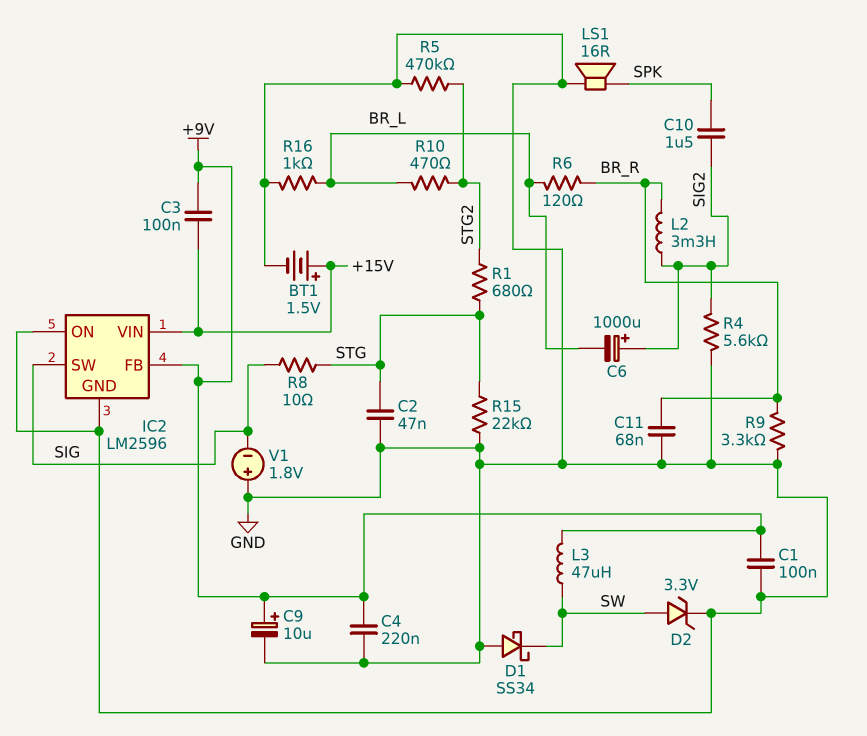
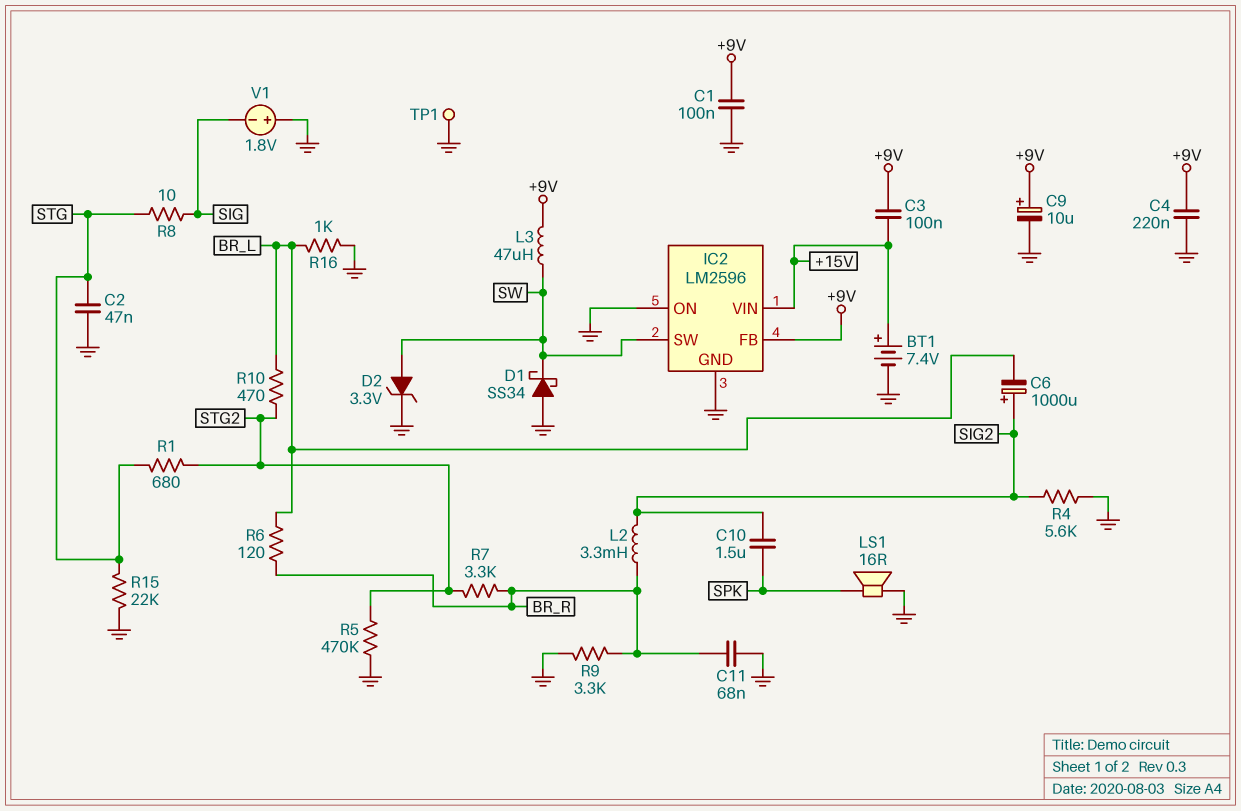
BT1: 1.5V (plus +15V, minus GND) -> 7.4V (plus +15V, minus GND)
IC2 pin SW: SIG -> SW
R7: none -> 3.3k (BR_R, STG2)
TP1: none -> test point (GND)

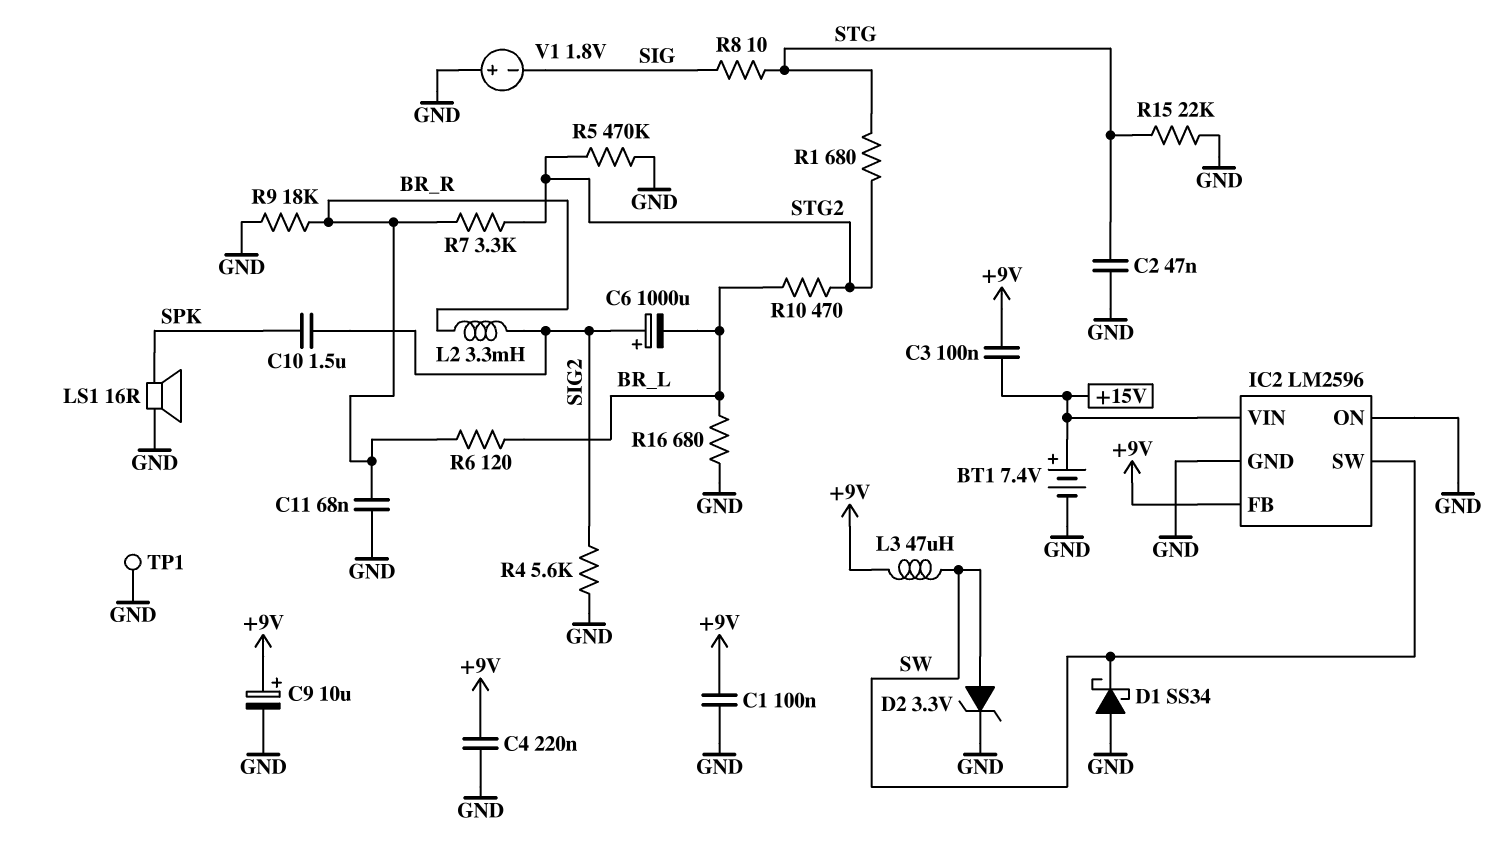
R9: 3.3k (BR_R, GND) -> 18k (BR_R, GND)
R16: 1k (BR_L, GND) -> 680 (BR_L, GND)

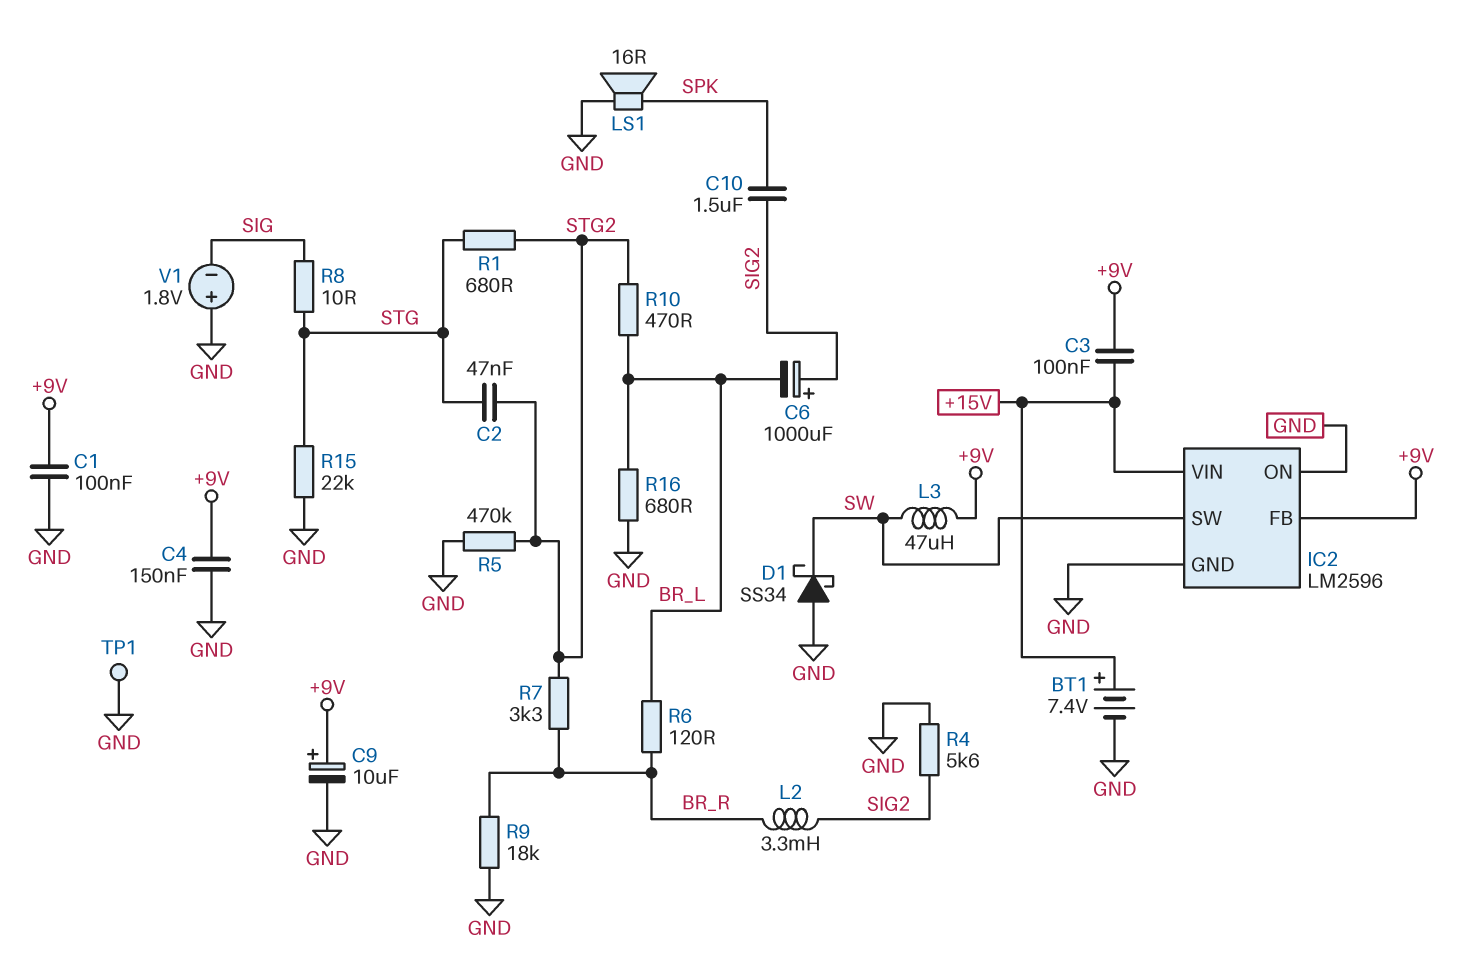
C2: 47nF (GND, STG) -> 47nF (STG, STG2)
C4: 220nF (+9V, GND) -> 150nF (+9V, GND)
C11: 68nF (BR_R, GND) -> none
D2: zener 3.3V (A SW, K GND) -> none

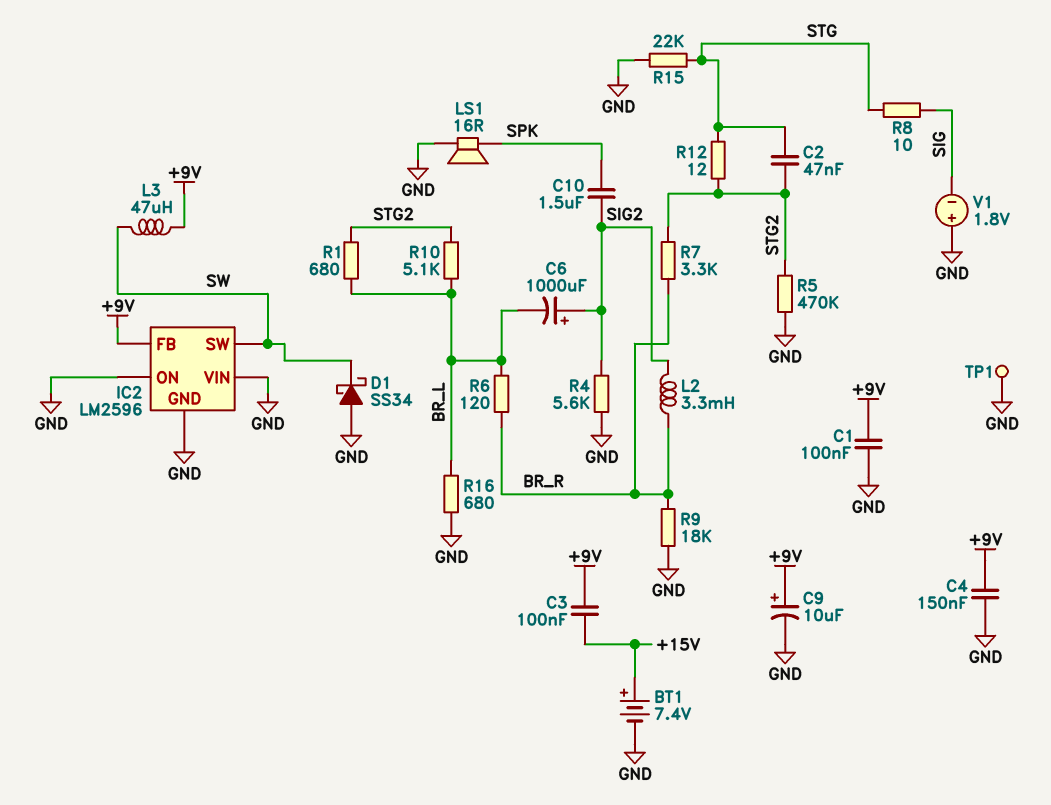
IC2 pin VIN: +15V -> GND
R1: 680 (STG, STG2) -> 680 (BR_L, STG2)
R10: 470 (BR_L, STG2) -> 5.1k (BR_L, STG2)
R12: none -> 12 (STG, STG2)

